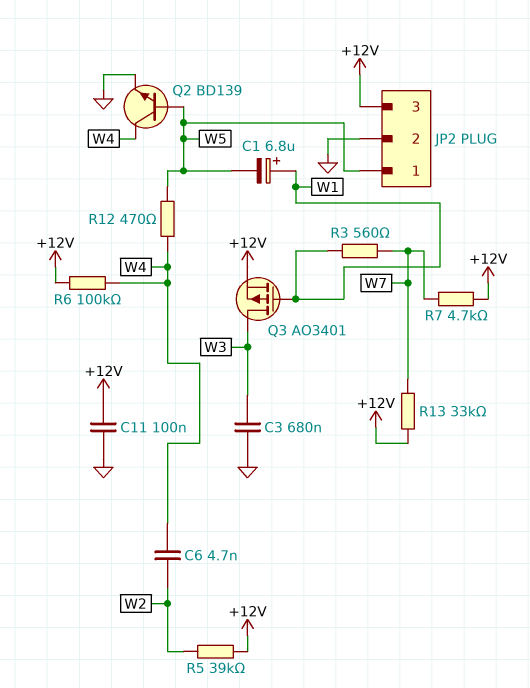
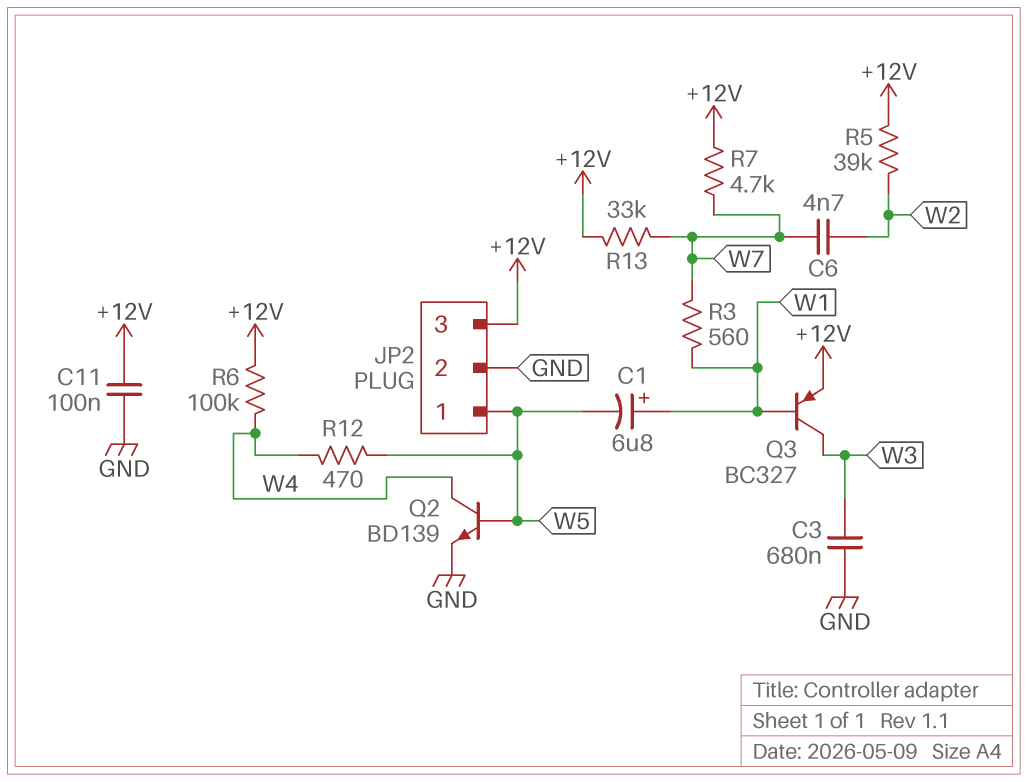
C6: 4.7nF (W2, W4) -> 4.7nF (W2, W7)
Q3: PMOS AO3401 (G W1, D W3, S +12V) -> PNP BC327 (B W1, C W3, E +12V)

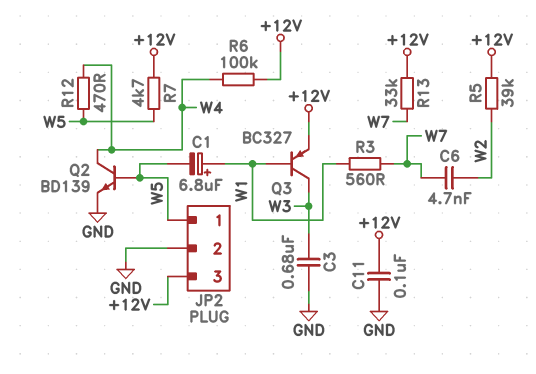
R7: 4.7k (+12V, W7) -> 4.7k (+12V, W5)

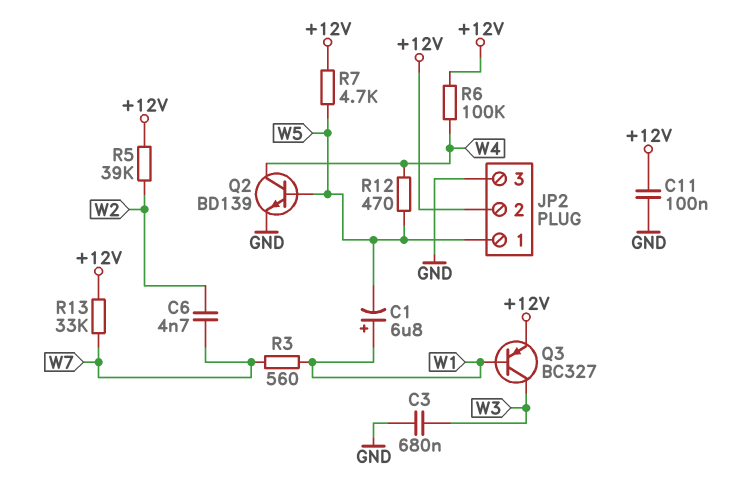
JP2 pin 2: GND -> +12V
JP2 pin 3: +12V -> GND

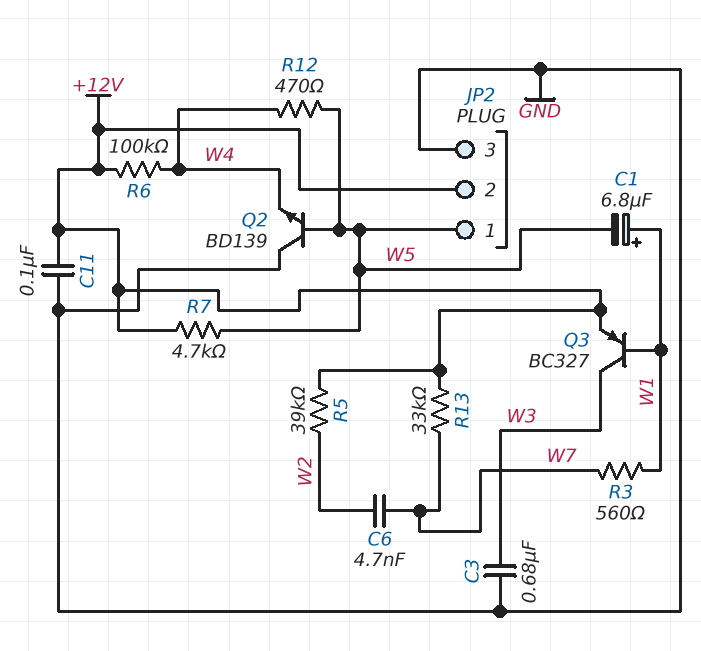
Q2: NPN BD139 (B W5, C W4, E GND) -> NPN BD139 (B W5, C GND, E W4)

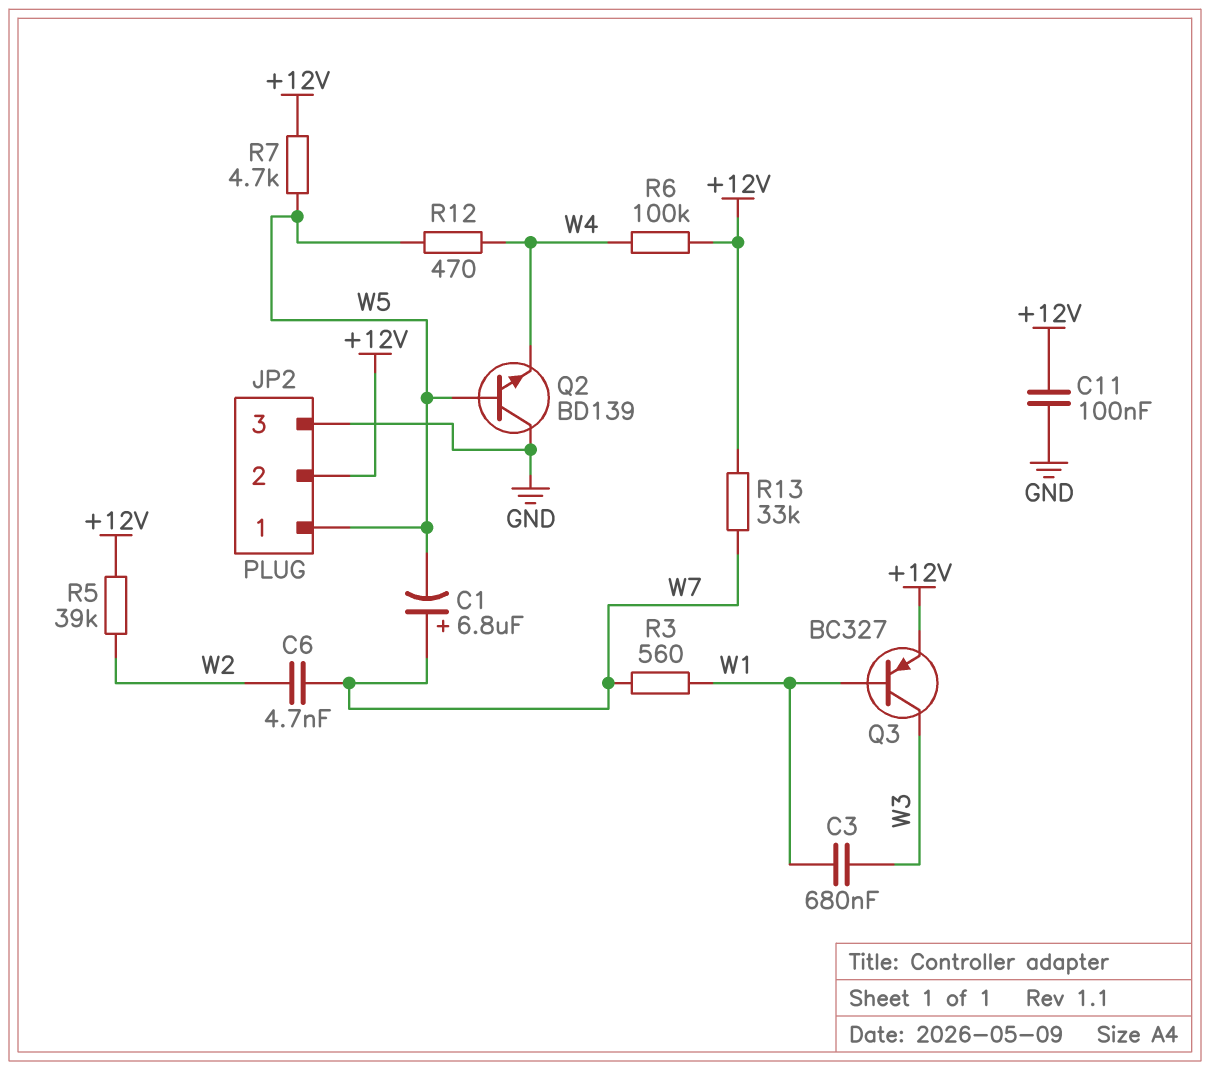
C1: 6.8uF (plus W1, minus W5) -> 6.8uF (plus W7, minus W5)
C3: 680nF (GND, W3) -> 680nF (W1, W3)

